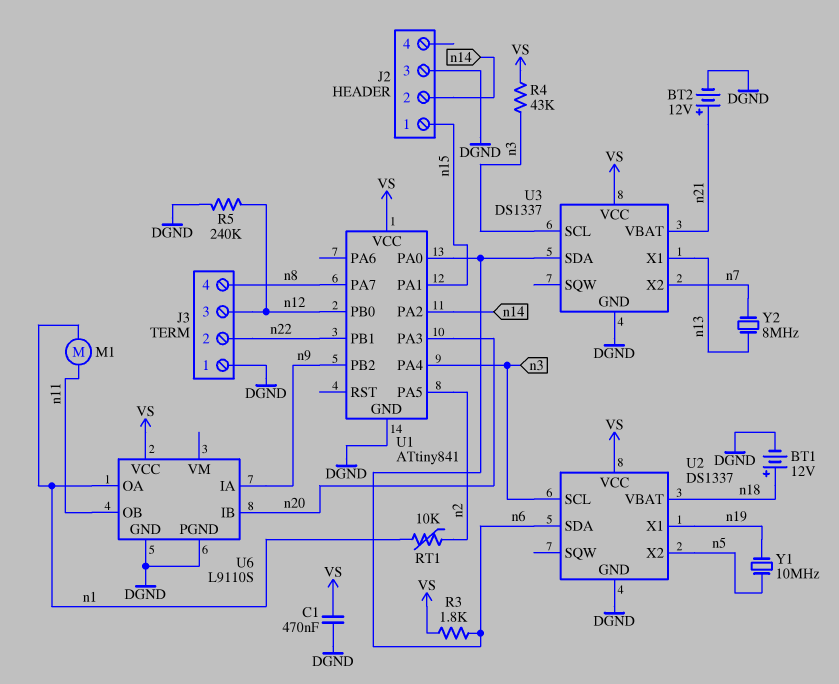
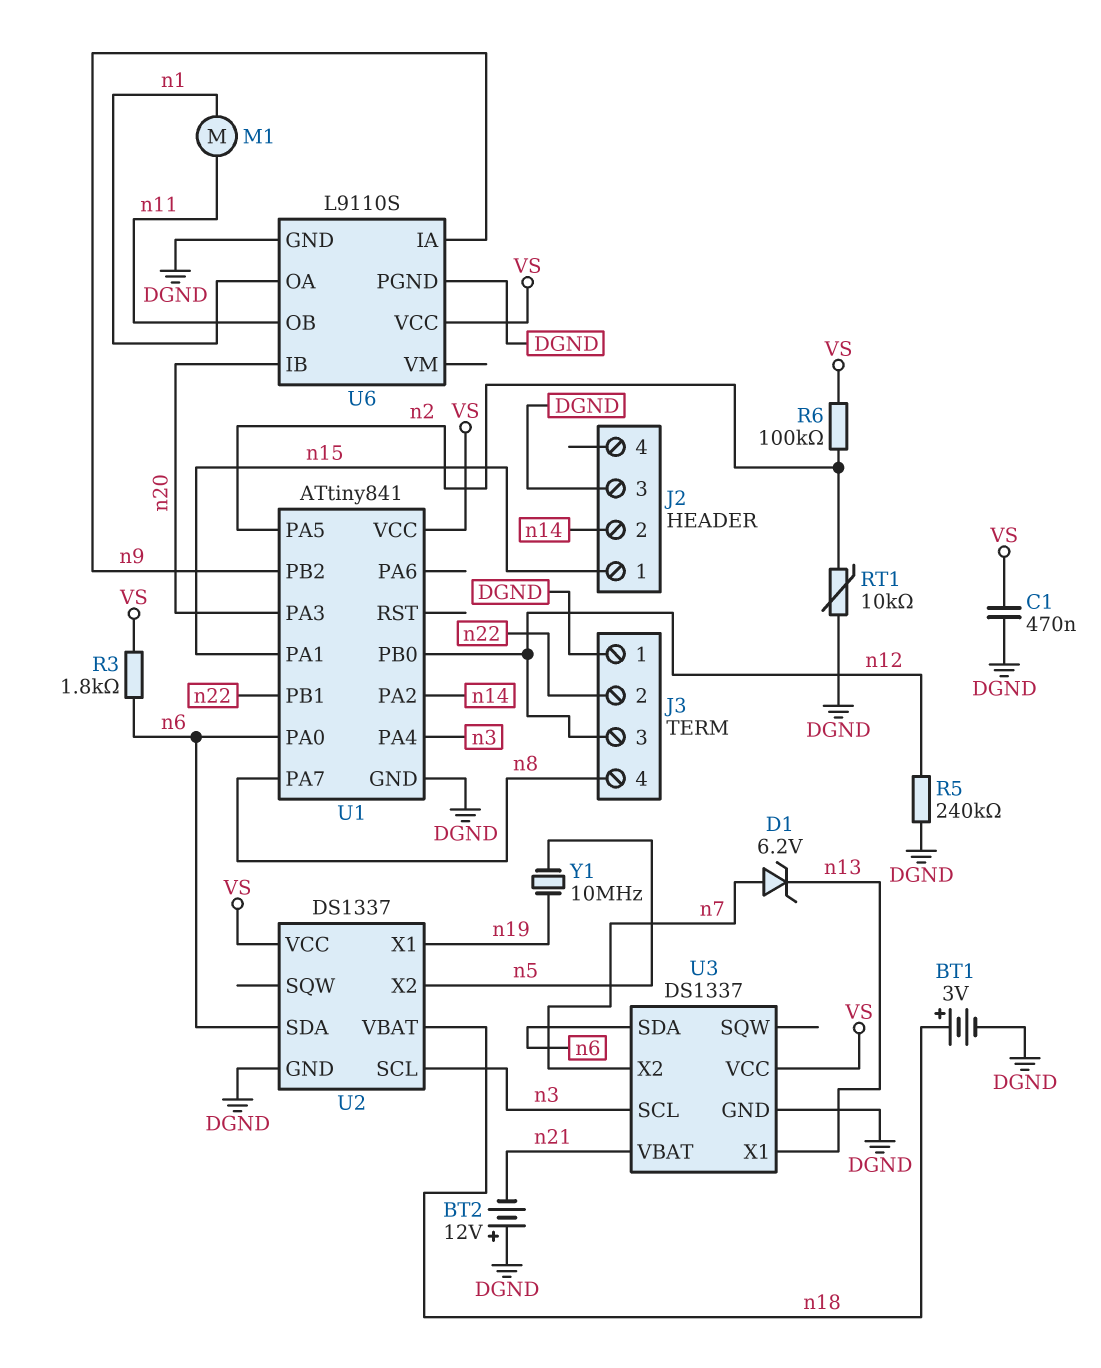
BT1: 12V (plus n18, minus DGND) -> 3V (plus n18, minus DGND)
BT2: 12V (plus n21, minus DGND) -> 12V (plus DGND, minus n21)
D1: none -> zener 6.2V (A n7, K n13)
R4: 43k (VS, n3) -> none
R6: none -> 100k (VS, n2)
RT1: 10k (n1, n2) -> 10k (DGND, n2)
Y2: 8MHz (n7, n13) -> none

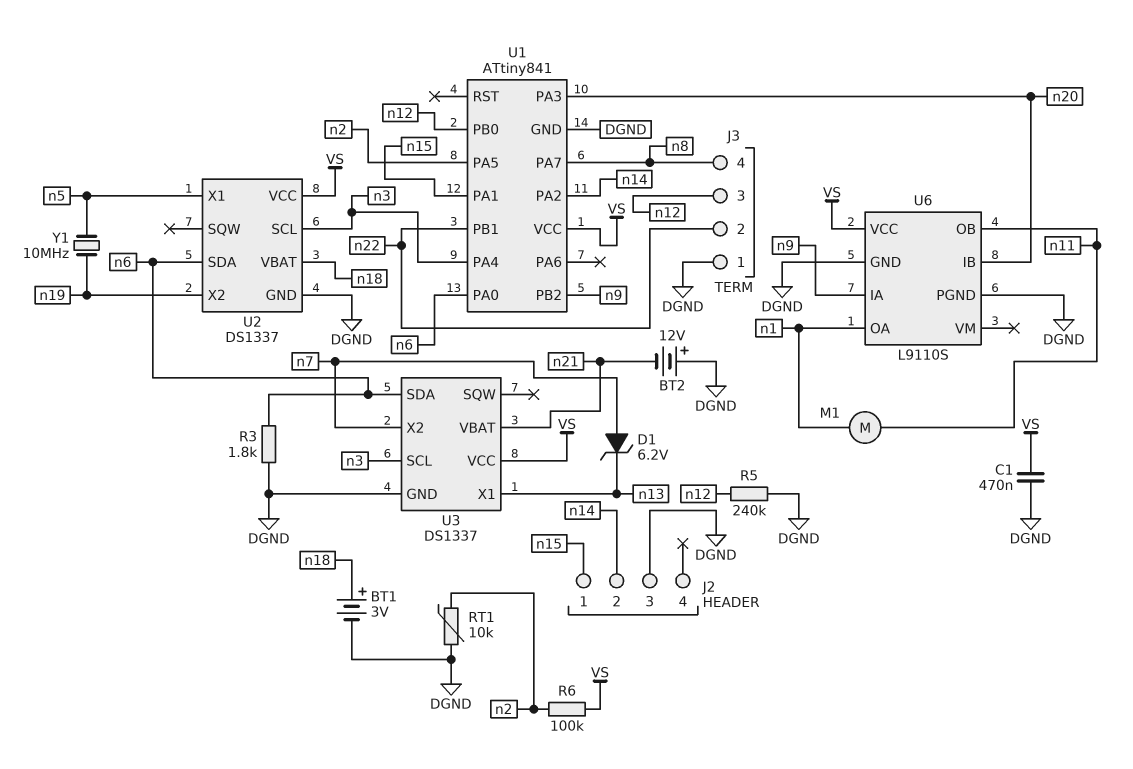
R3: 1.8k (VS, n6) -> 1.8k (DGND, n6)
U2 pin X1: n19 -> n5
U2 pin X2: n5 -> n19

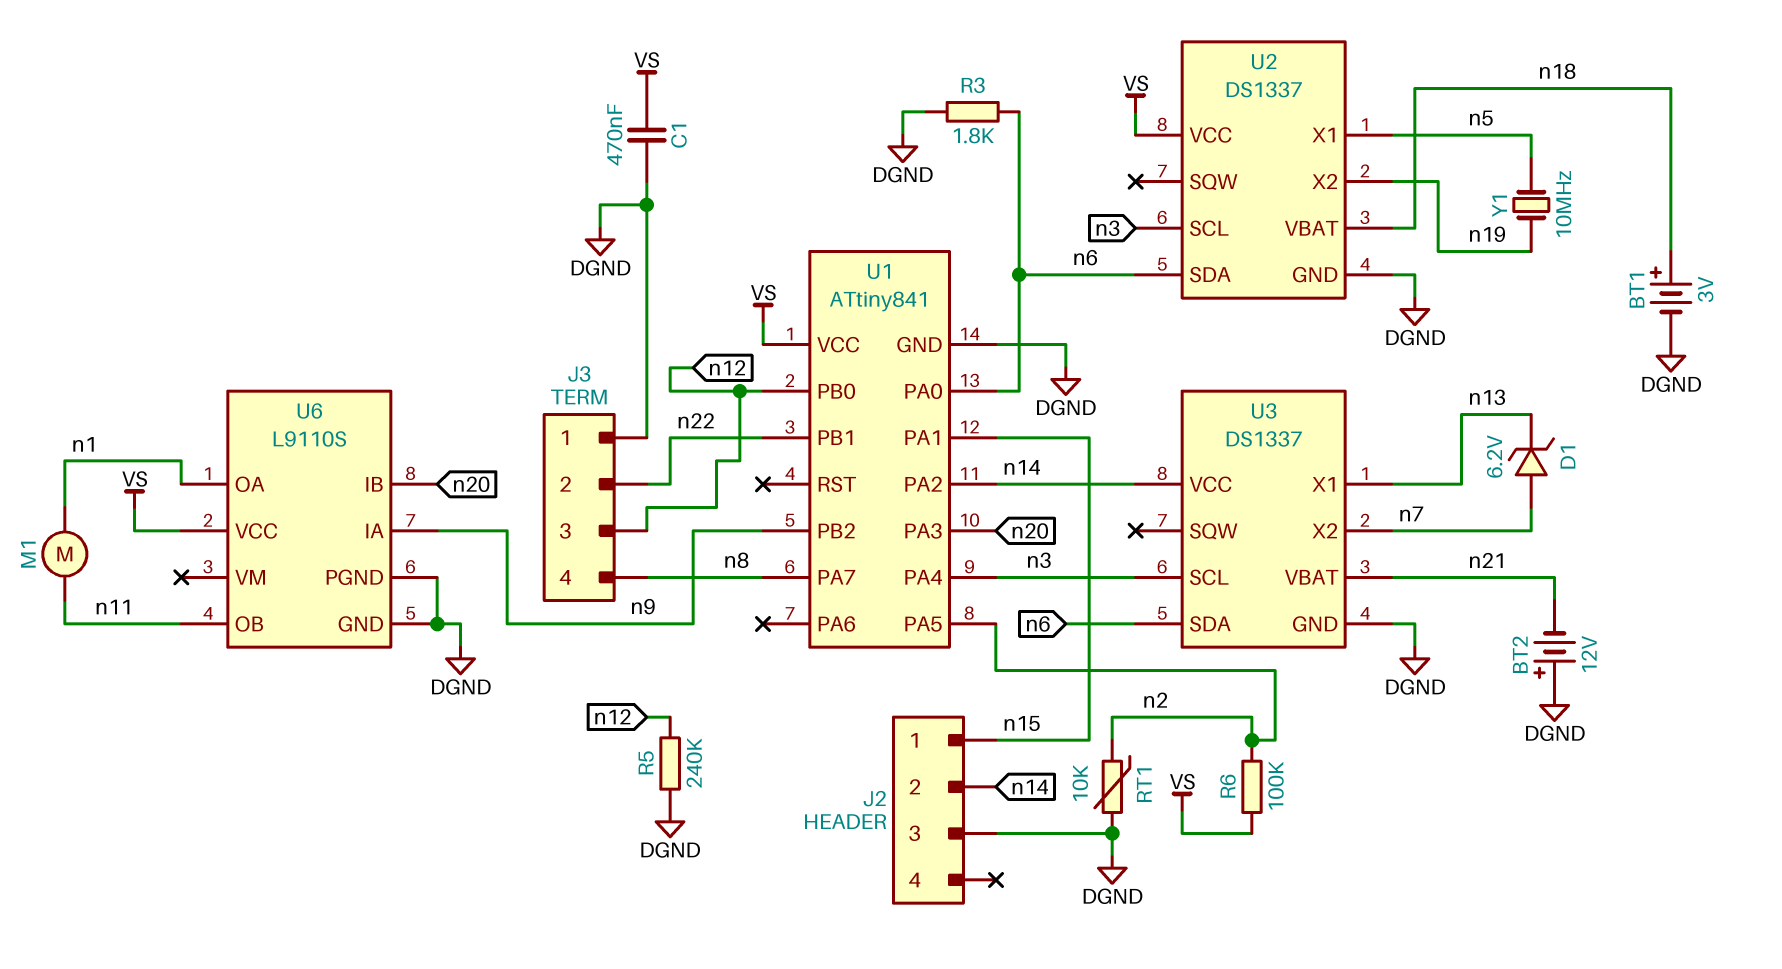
U3 pin VCC: VS -> n14

